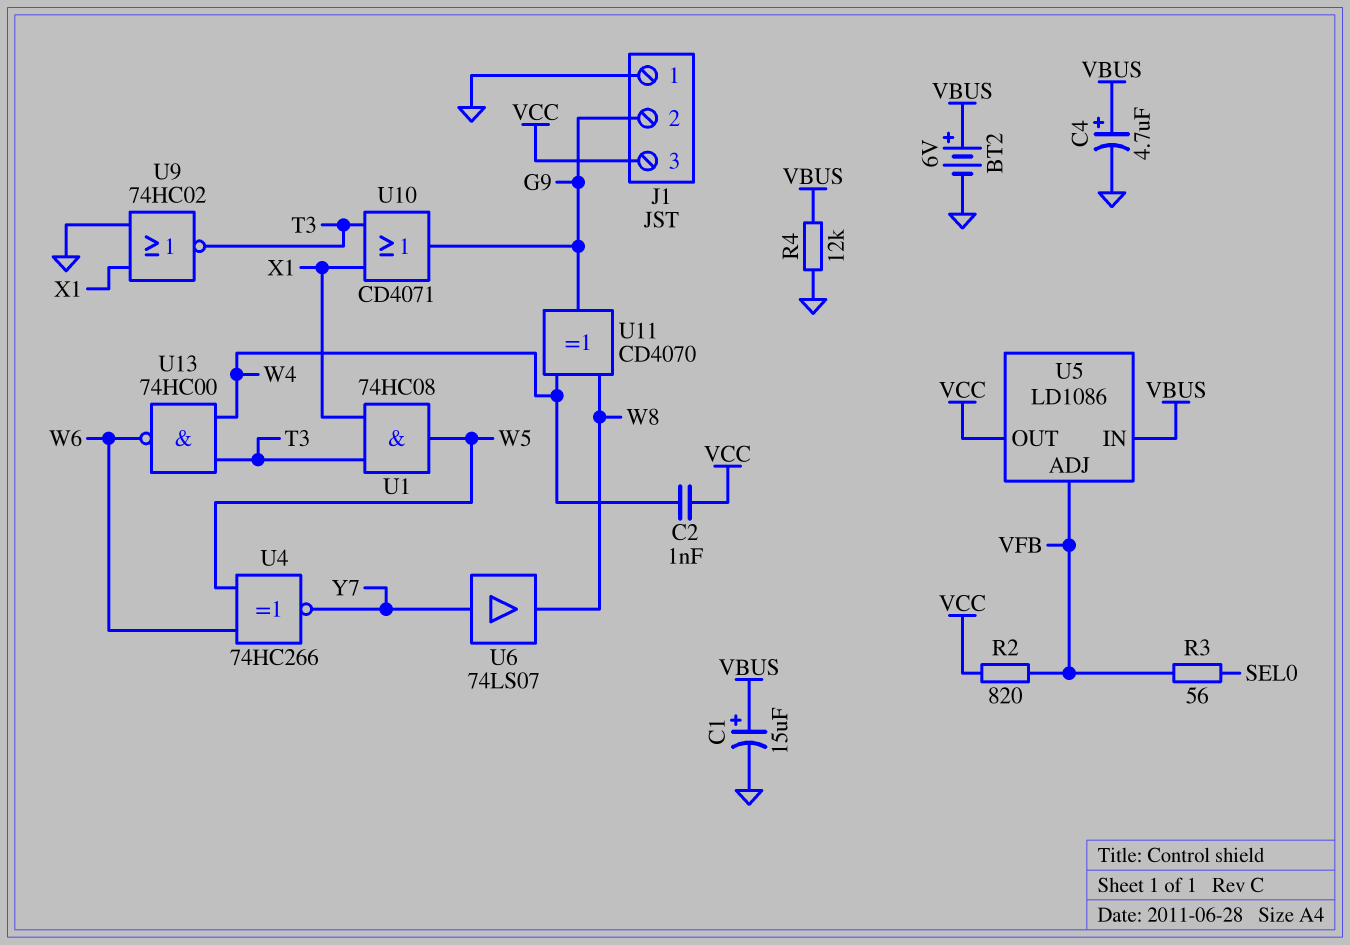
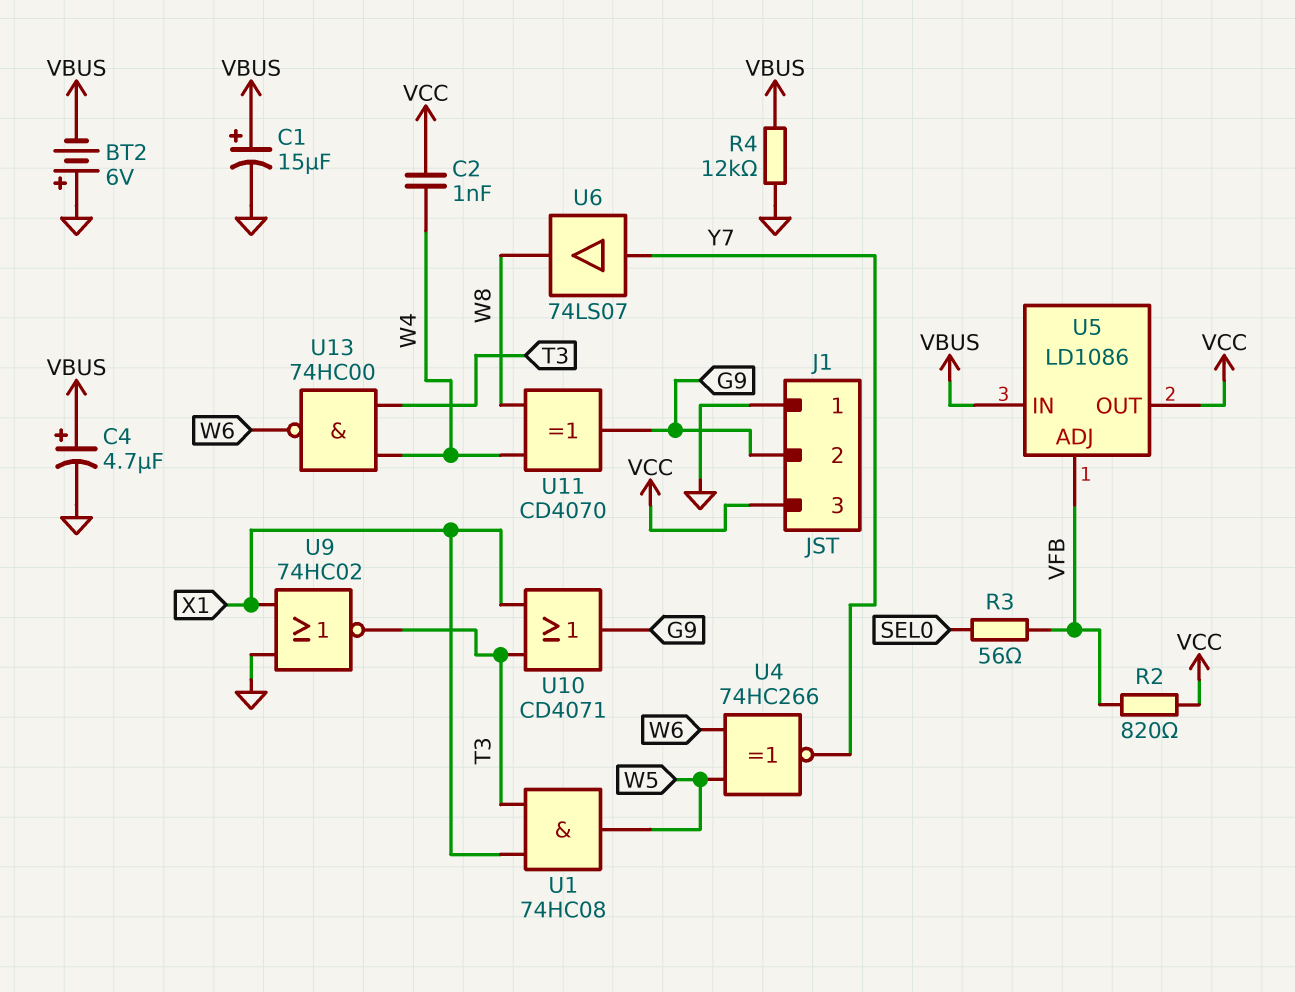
BT2: 6V (plus VBUS, minus GND) -> 6V (plus GND, minus VBUS)

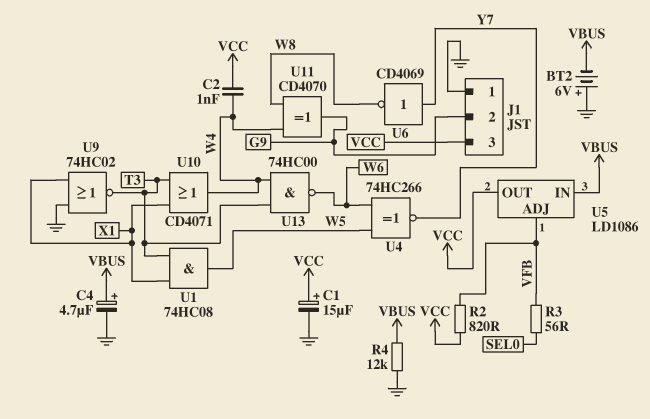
C1: 15uF (plus VBUS, minus GND) -> 15uF (plus VCC, minus GND)
U6: buffer 74LS07 (in Y7, out W8) -> NOT CD4069 (in Y7, out W8)
U10: OR CD4071 (in T3, in X1, out G9) -> OR CD4071 (in T3, in X1, out W4)

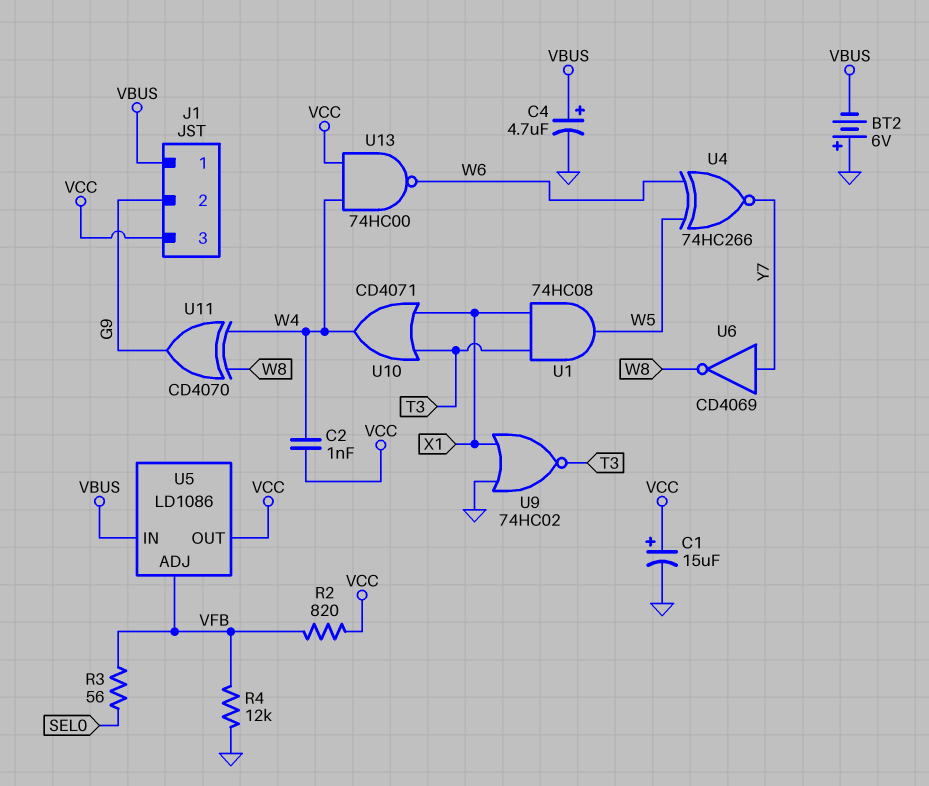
J1 pin 1: GND -> VBUS
R4: 12k (GND, VBUS) -> 12k (GND, VFB)
U13: NAND 74HC00 (in T3, in W4, out W6) -> NAND 74HC00 (in VCC, in W4, out W6)

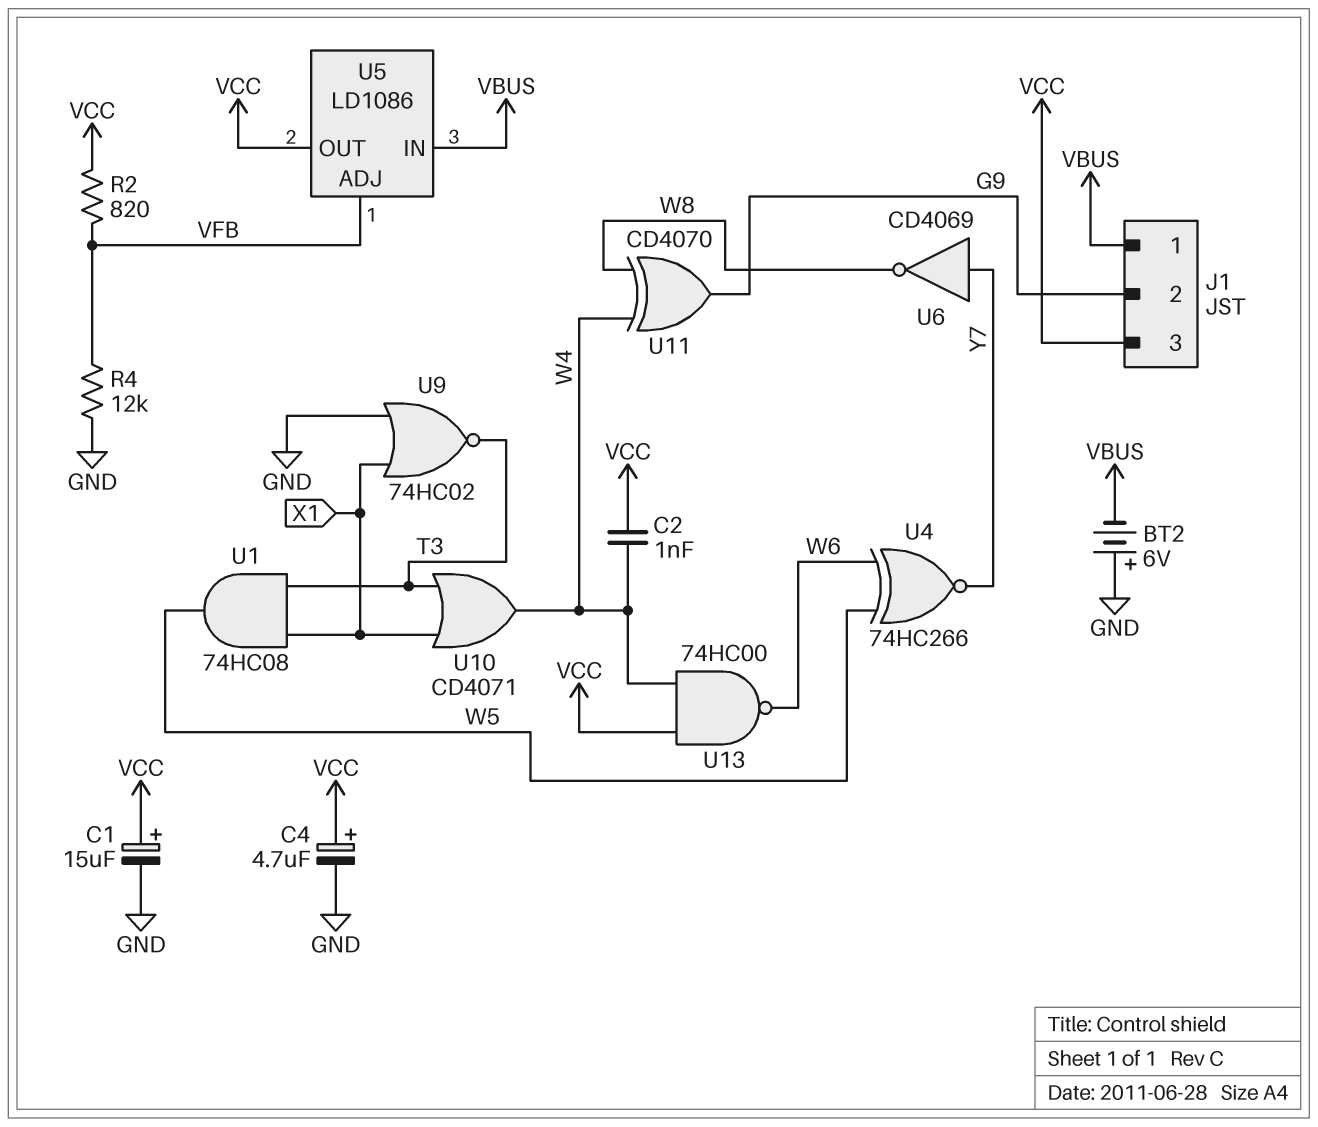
C4: 4.7uF (plus VBUS, minus GND) -> 4.7uF (plus VCC, minus GND)
R3: 56 (SEL0, VFB) -> none

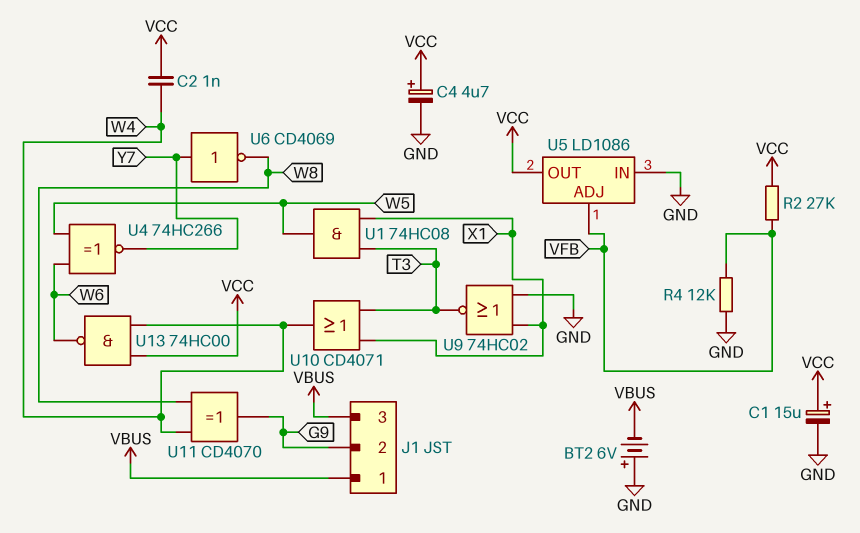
J1 pin 3: VCC -> VBUS
R2: 820 (VCC, VFB) -> 27k (VCC, VFB)
U5 pin IN: VBUS -> GND

